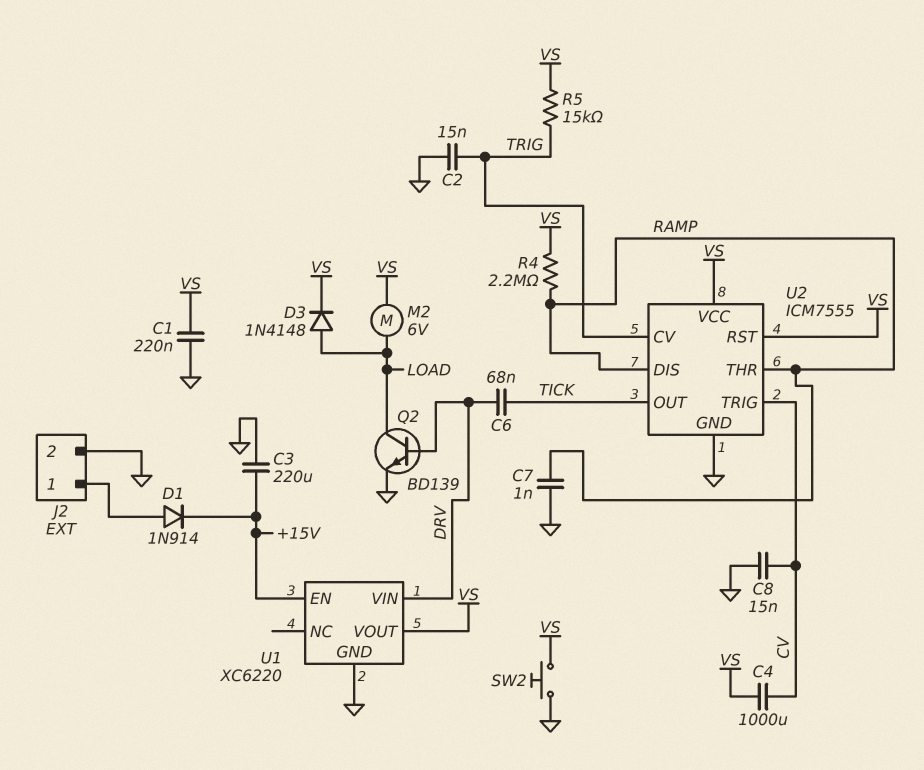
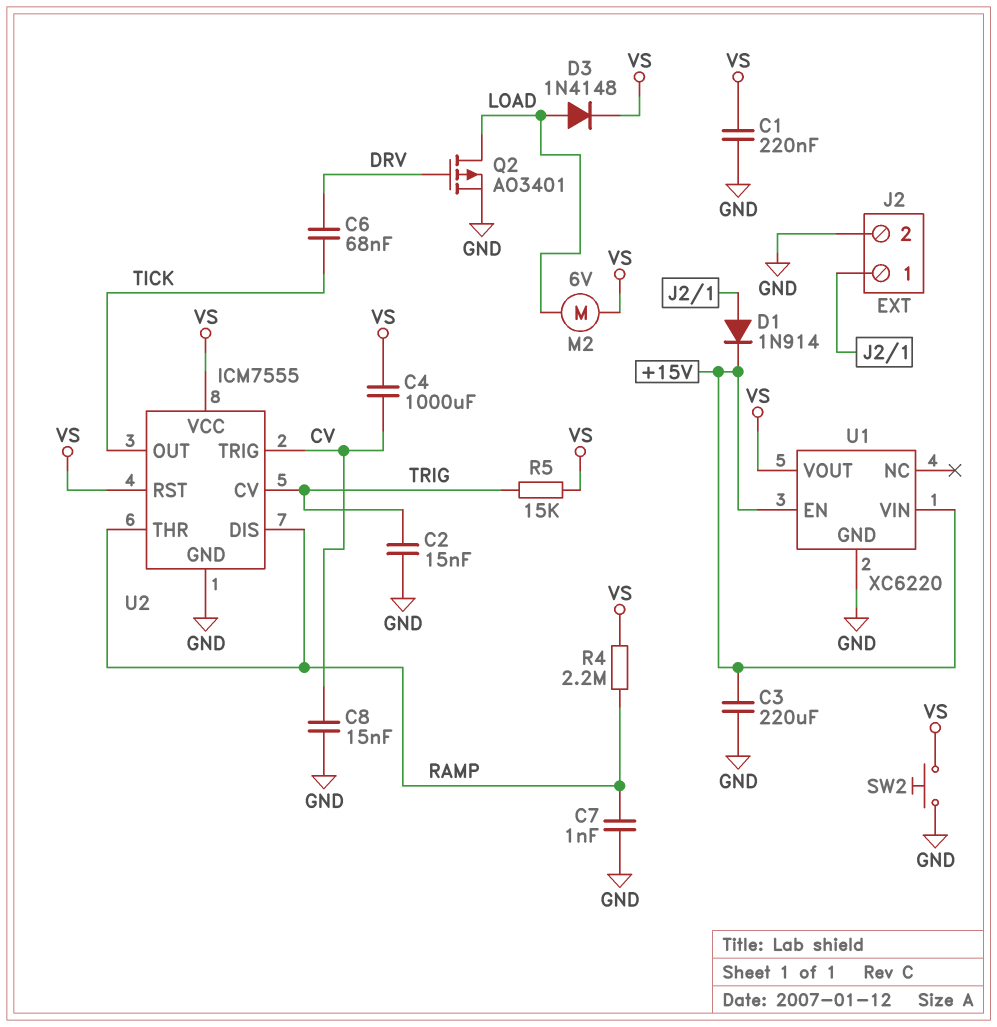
Q2: NPN BD139 (B DRV, C LOAD, E GND) -> PMOS AO3401 (G DRV, D LOAD, S GND)
U1 pin VIN: DRV -> +15V

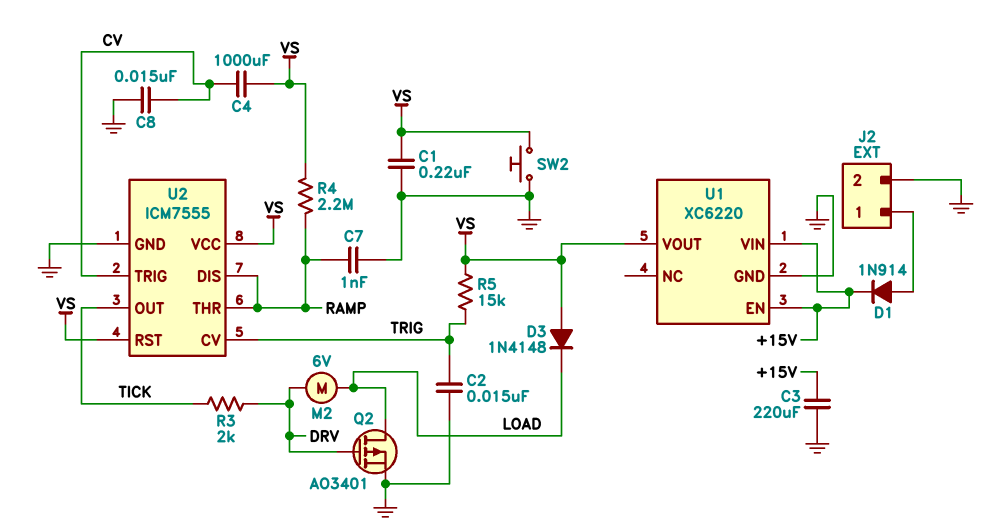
C6: 68nF (DRV, TICK) -> none
D3: diode 1N4148 (A LOAD, K VS) -> diode 1N4148 (A VS, K LOAD)
M2: motor 6V (LOAD, VS) -> motor 6V (DRV, LOAD)
R3: none -> 2k (DRV, TICK)

